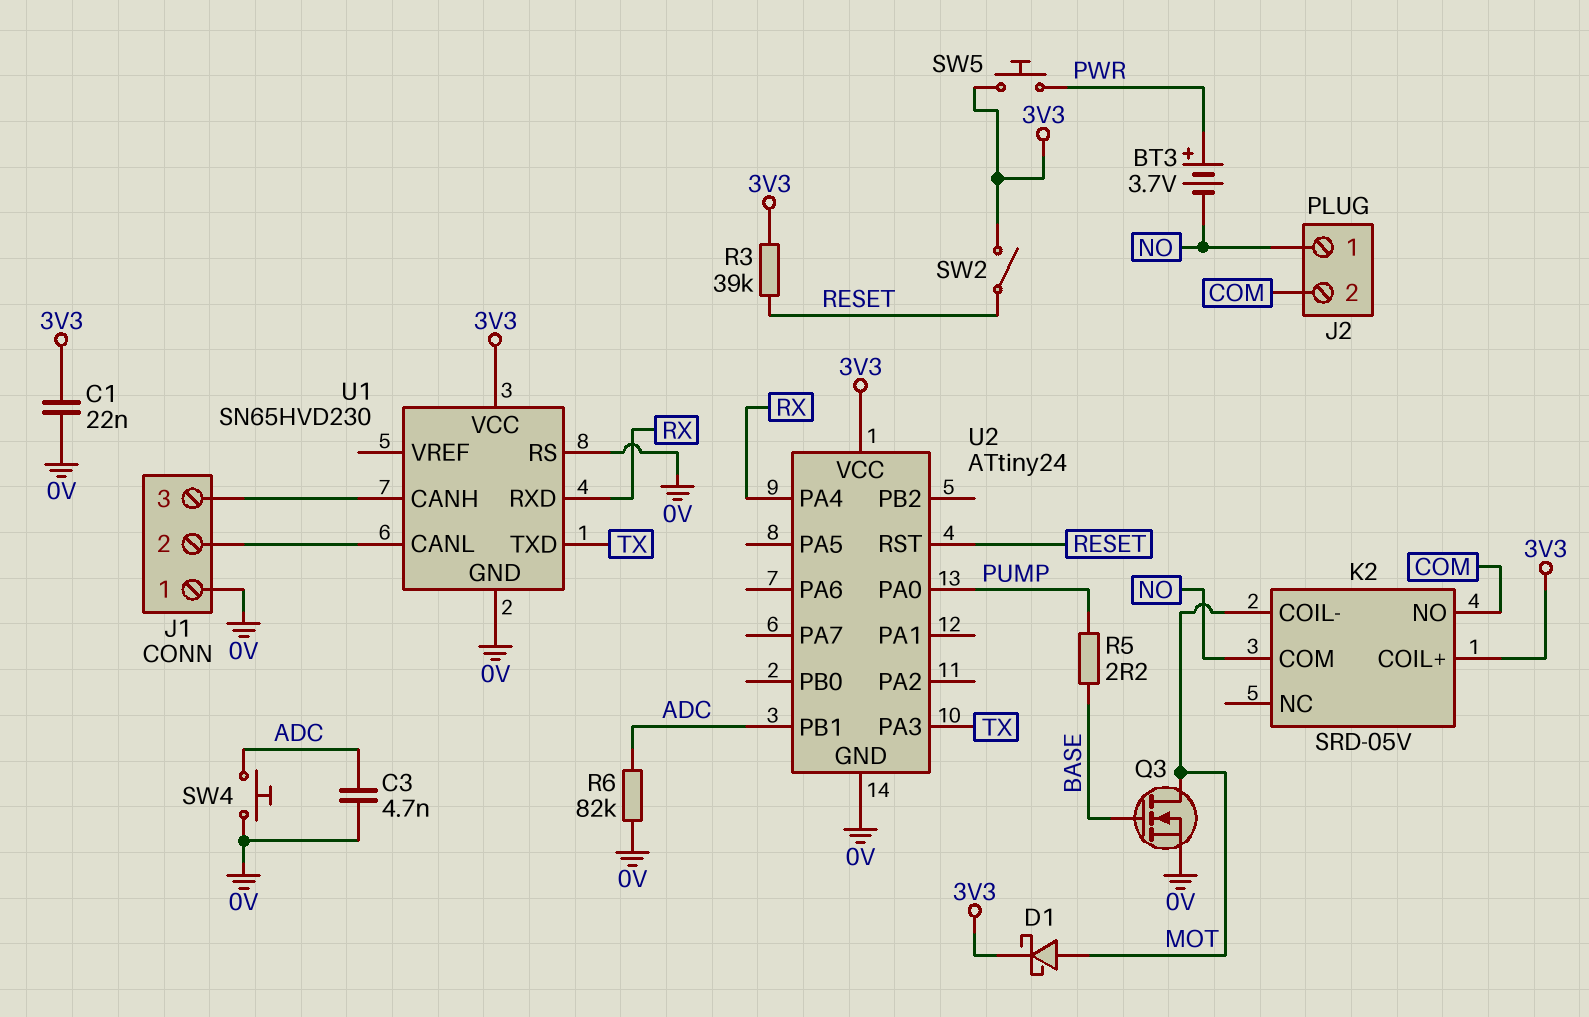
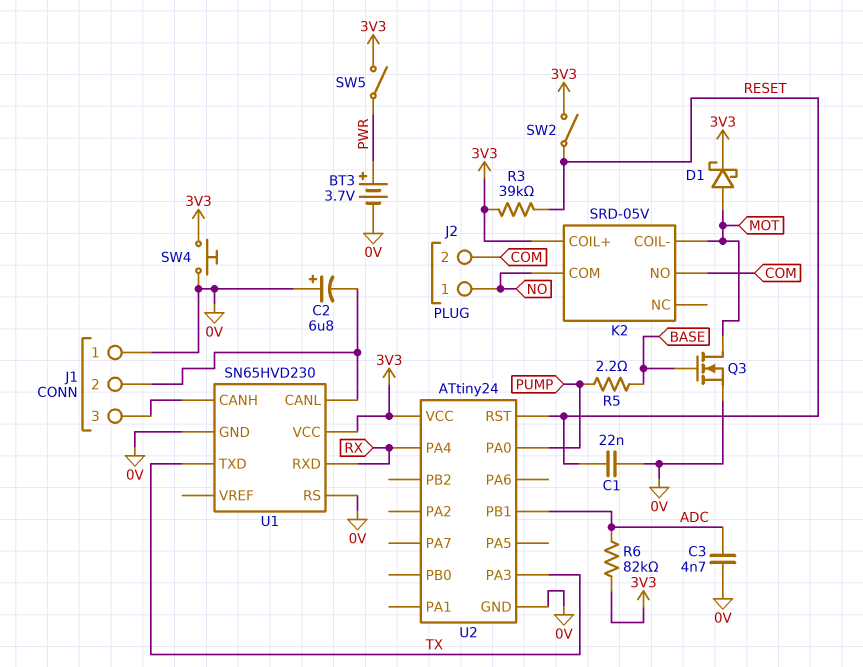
BT3: 3.7V (plus PWR, minus NO) -> 3.7V (plus PWR, minus 0V)
C1: 22nF (0V, 3V3) -> 22nF (0V, RESET)
C2: none -> 6.8uF (plus 0V, minus J1/2)
R6: 82k (0V, ADC) -> 82k (3V3, ADC)
SW4: button (0V, ADC) -> button (0V, 3V3)
SW5: button (3V3, PWR) -> switch (3V3, PWR)

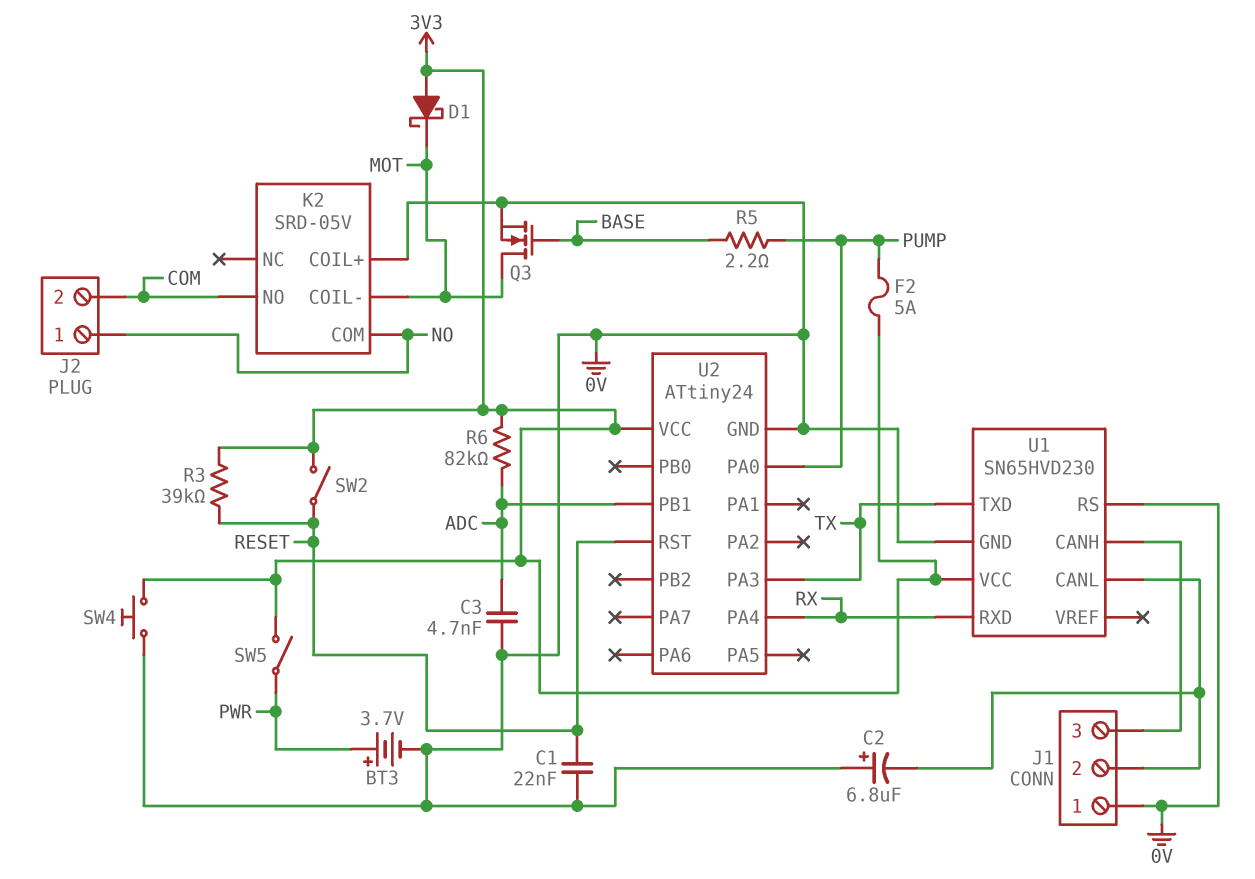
D1: schottky (A MOT, K 3V3) -> schottky (A 3V3, K MOT)
F2: none -> 5A (3V3, PUMP)
K2 pin COIL+: 3V3 -> 0V

